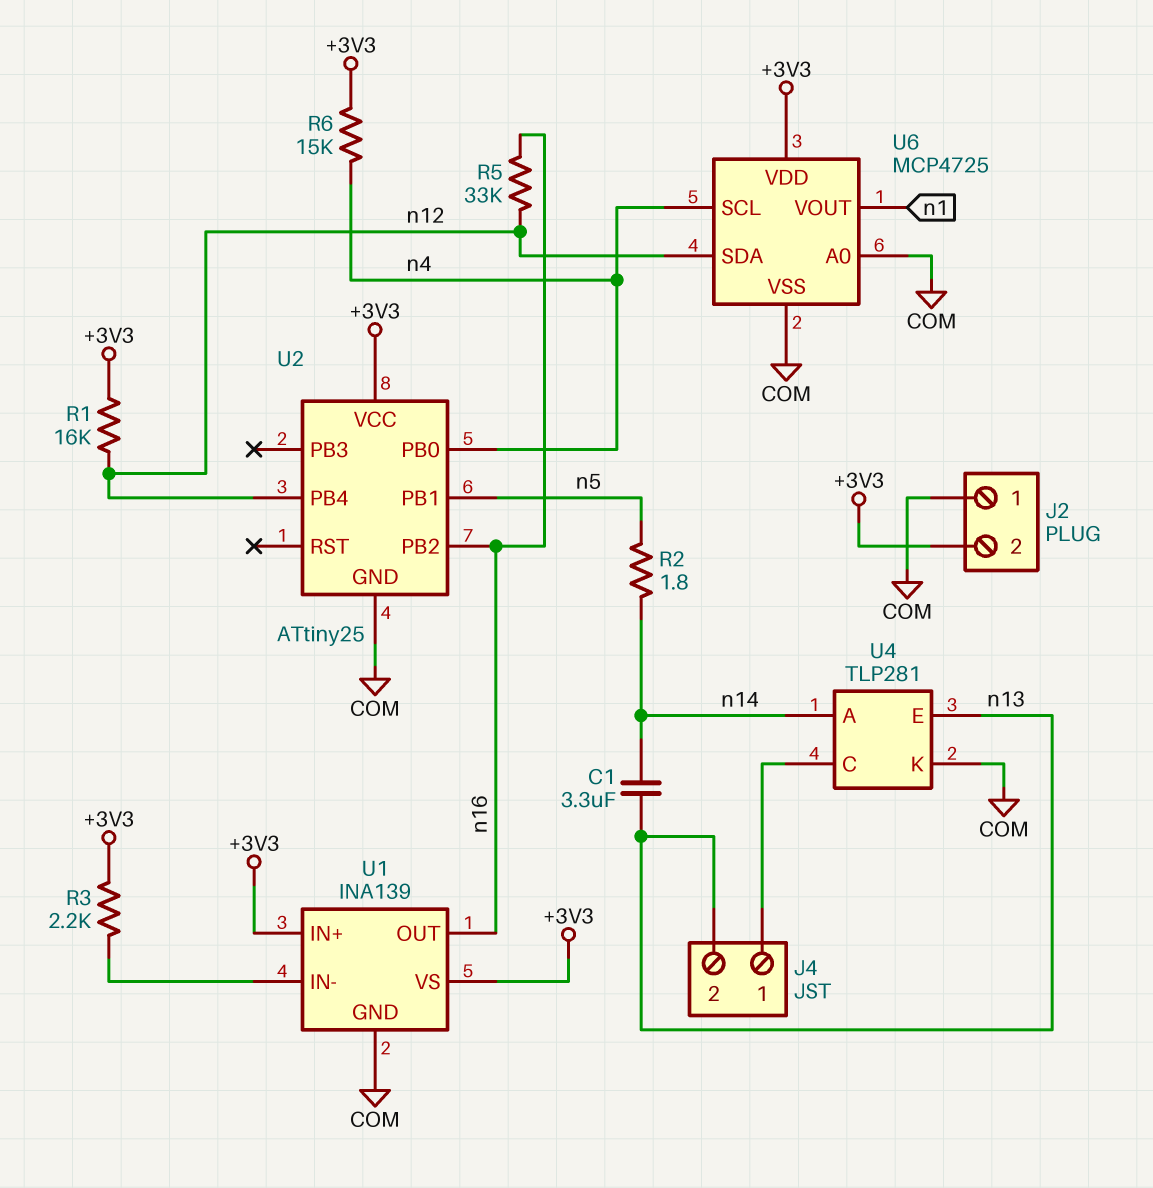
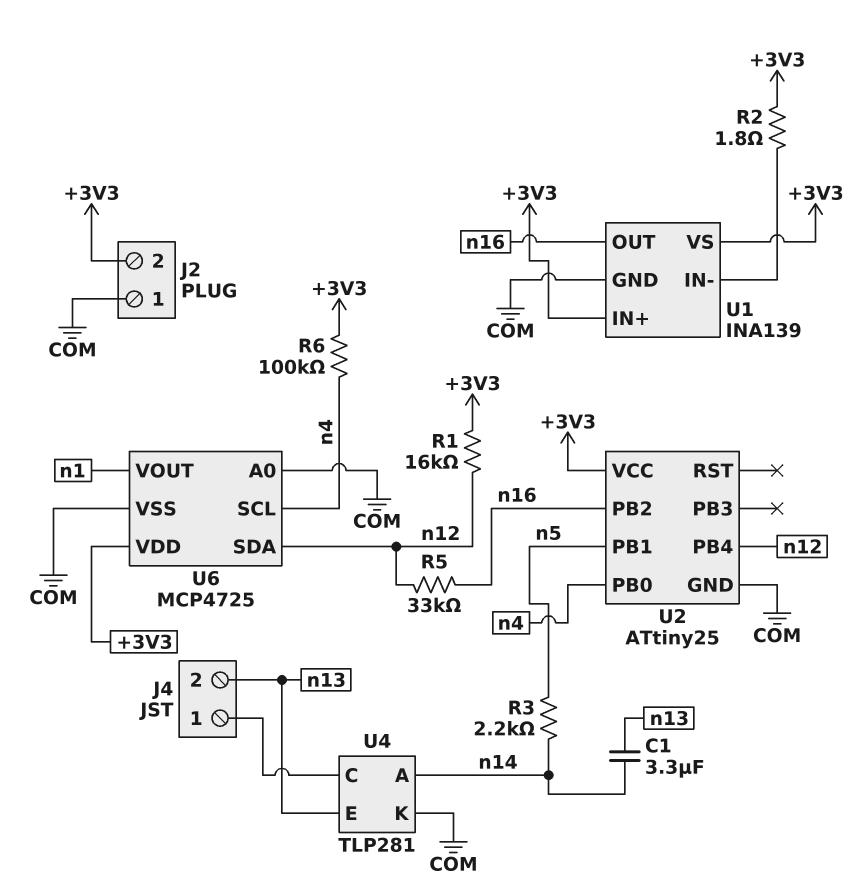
R2: 1.8 (n5, n14) -> 1.8 (+3V3, U1/IN-)
R3: 2.2k (+3V3, U1/IN-) -> 2.2k (n5, n14)
R6: 15k (+3V3, n4) -> 100k (+3V3, n4)

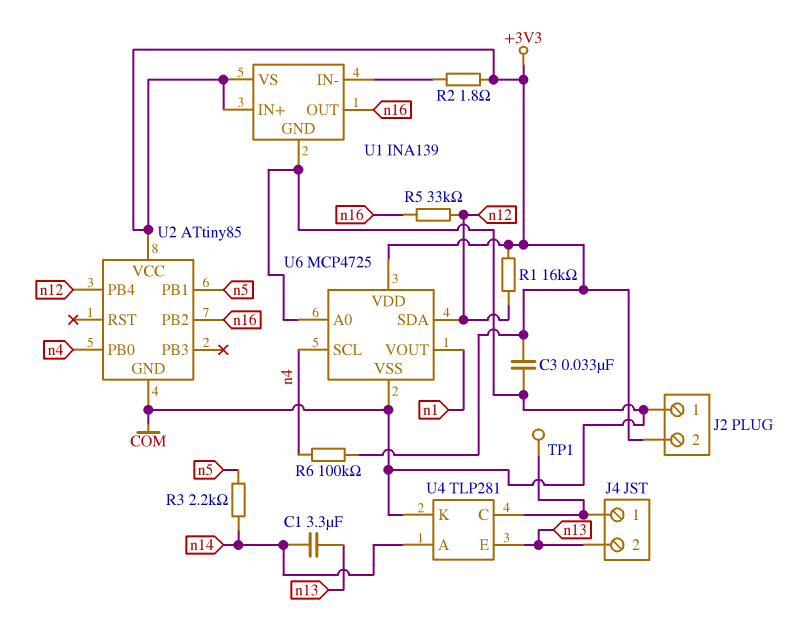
C3: none -> 33nF (+3V3, COM)
TP1: none -> test point (J4/1)
U2: ATtiny25 -> ATtiny85

